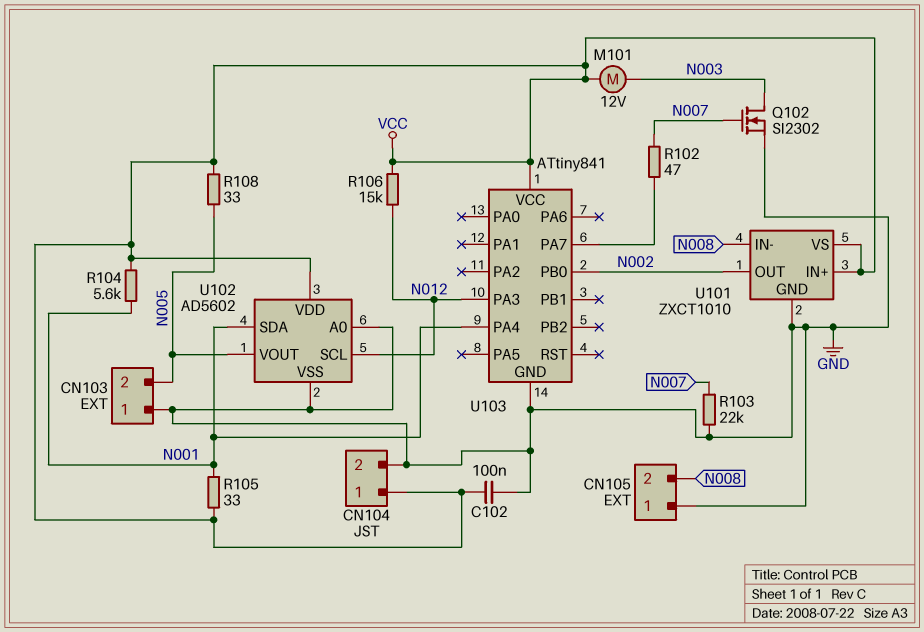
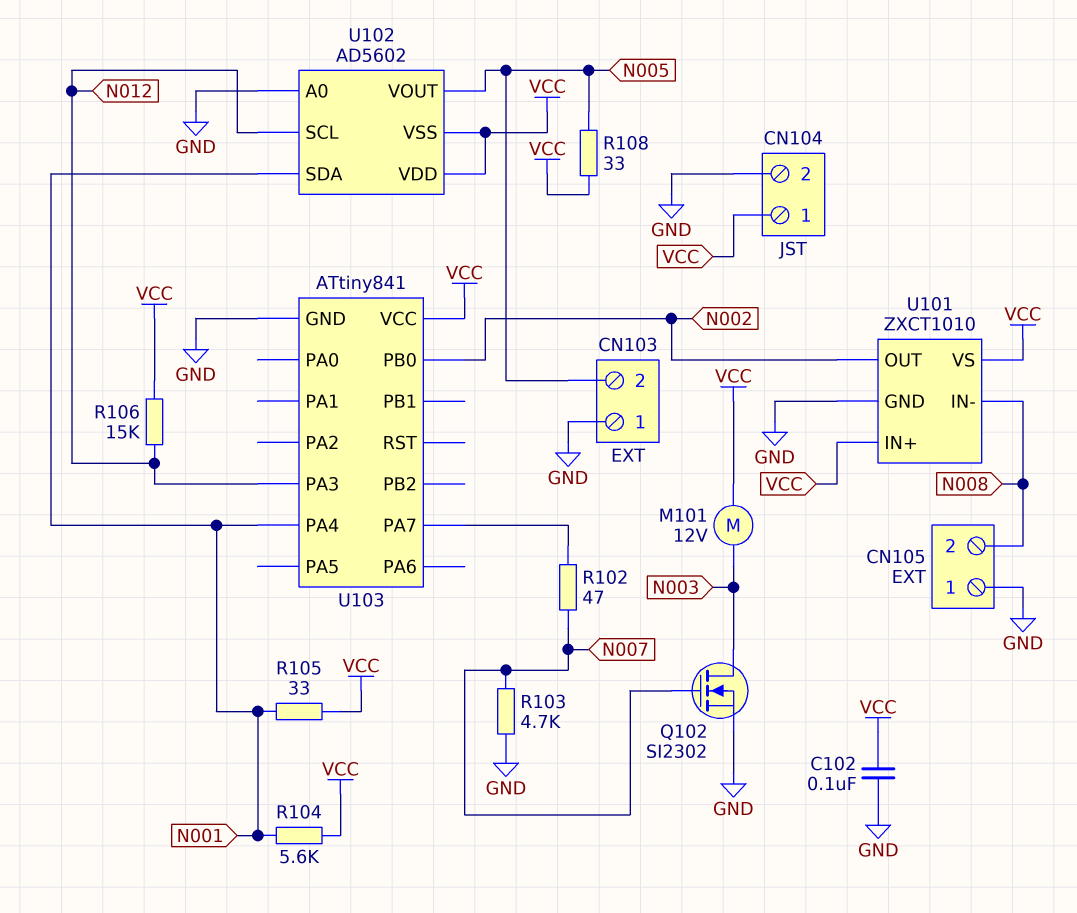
R103: 22k (GND, N007) -> 4.7k (GND, N007)
U102 pin VSS: GND -> VCC

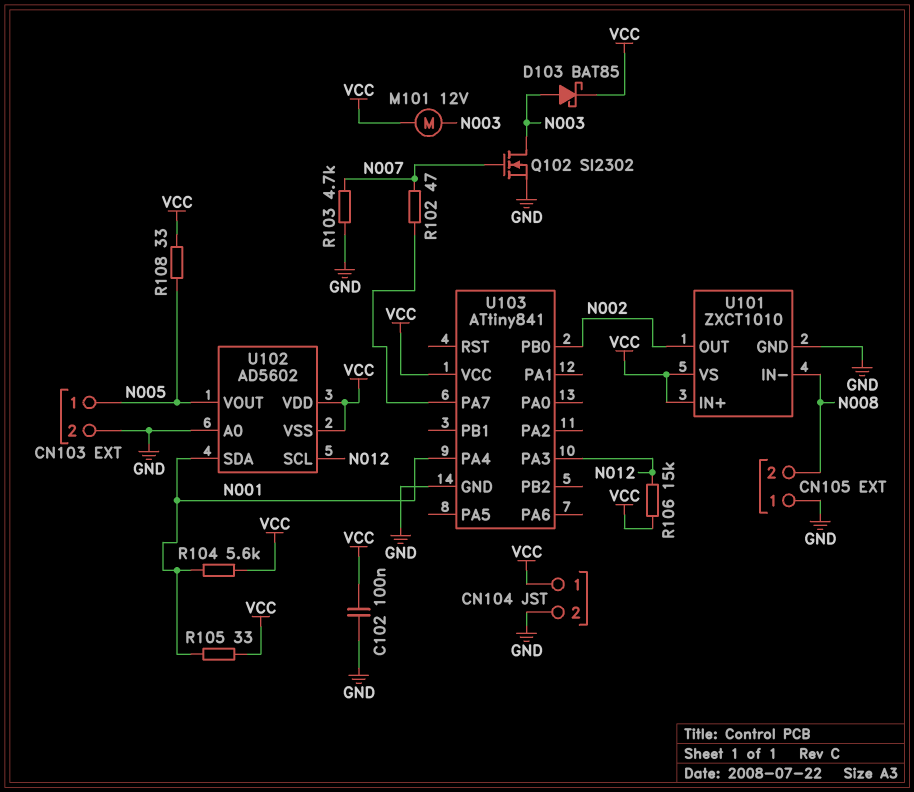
CN103 pin 1: GND -> N005
CN103 pin 2: N005 -> GND
D103: none -> schottky BAT85 (A N003, K VCC)

